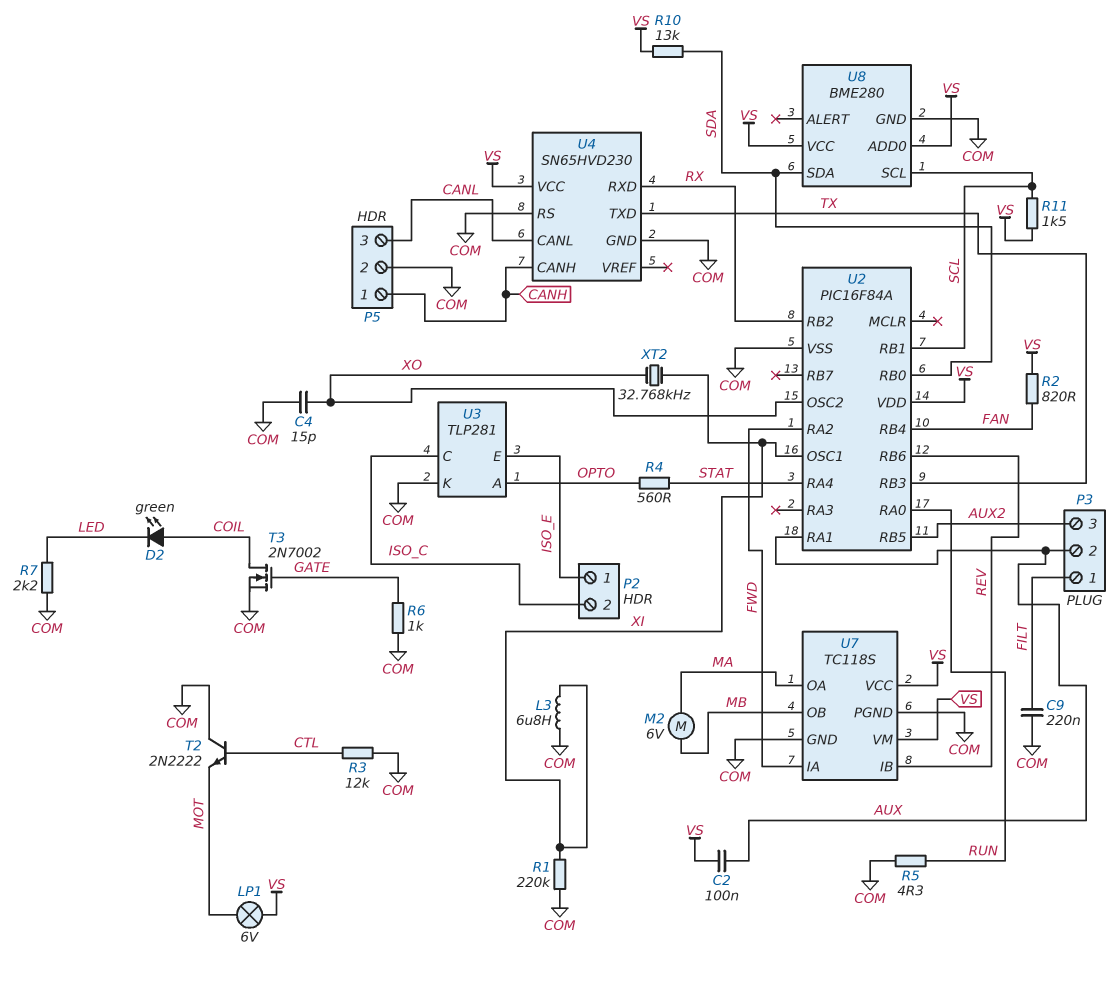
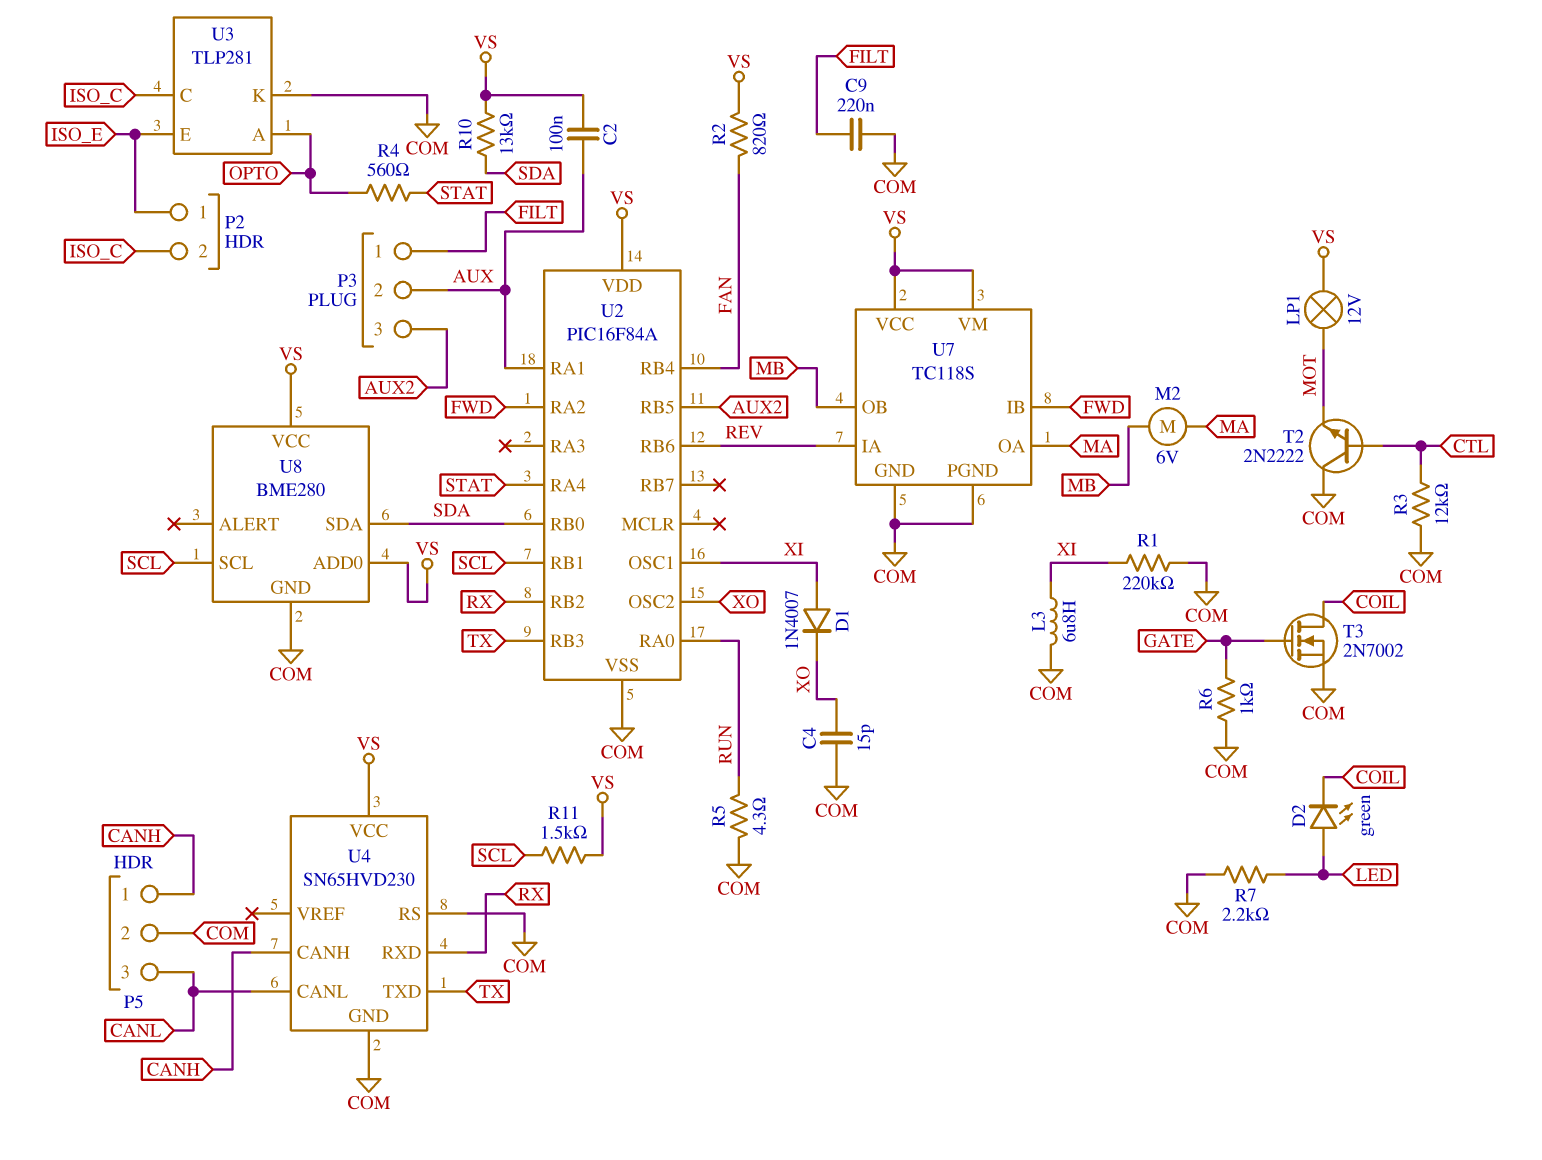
D1: none -> diode 1N4007 (A XI, K XO)
D2: LED green (A COIL, K LED) -> LED green (A LED, K COIL)
LP1: lamp 6V (MOT, VS) -> lamp 12V (MOT, VS)
U7 pin IA: FWD -> REV
U7 pin IB: REV -> FWD
XT2: 32.768kHz (XI, XO) -> none

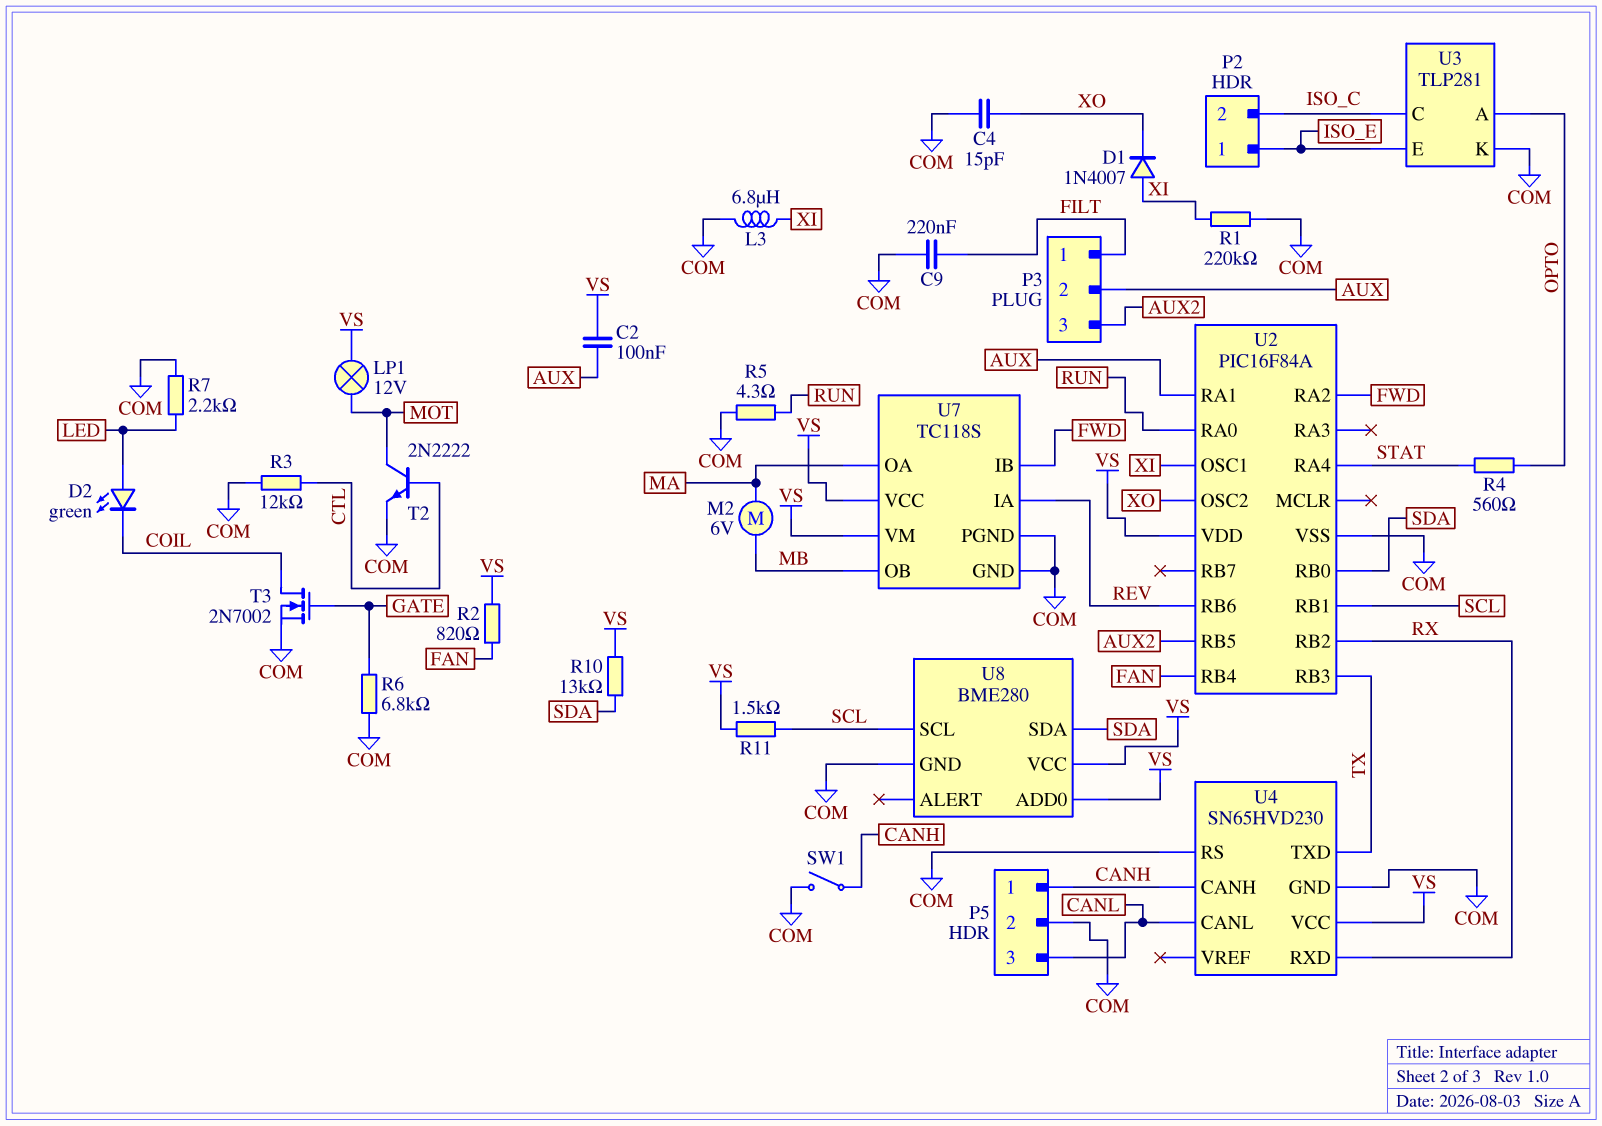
R6: 1k (COM, GATE) -> 6.8k (COM, GATE)
SW1: none -> switch (CANH, COM)
T2: NPN 2N2222 (B CTL, C COM, E MOT) -> NPN 2N2222 (B CTL, C MOT, E COM)

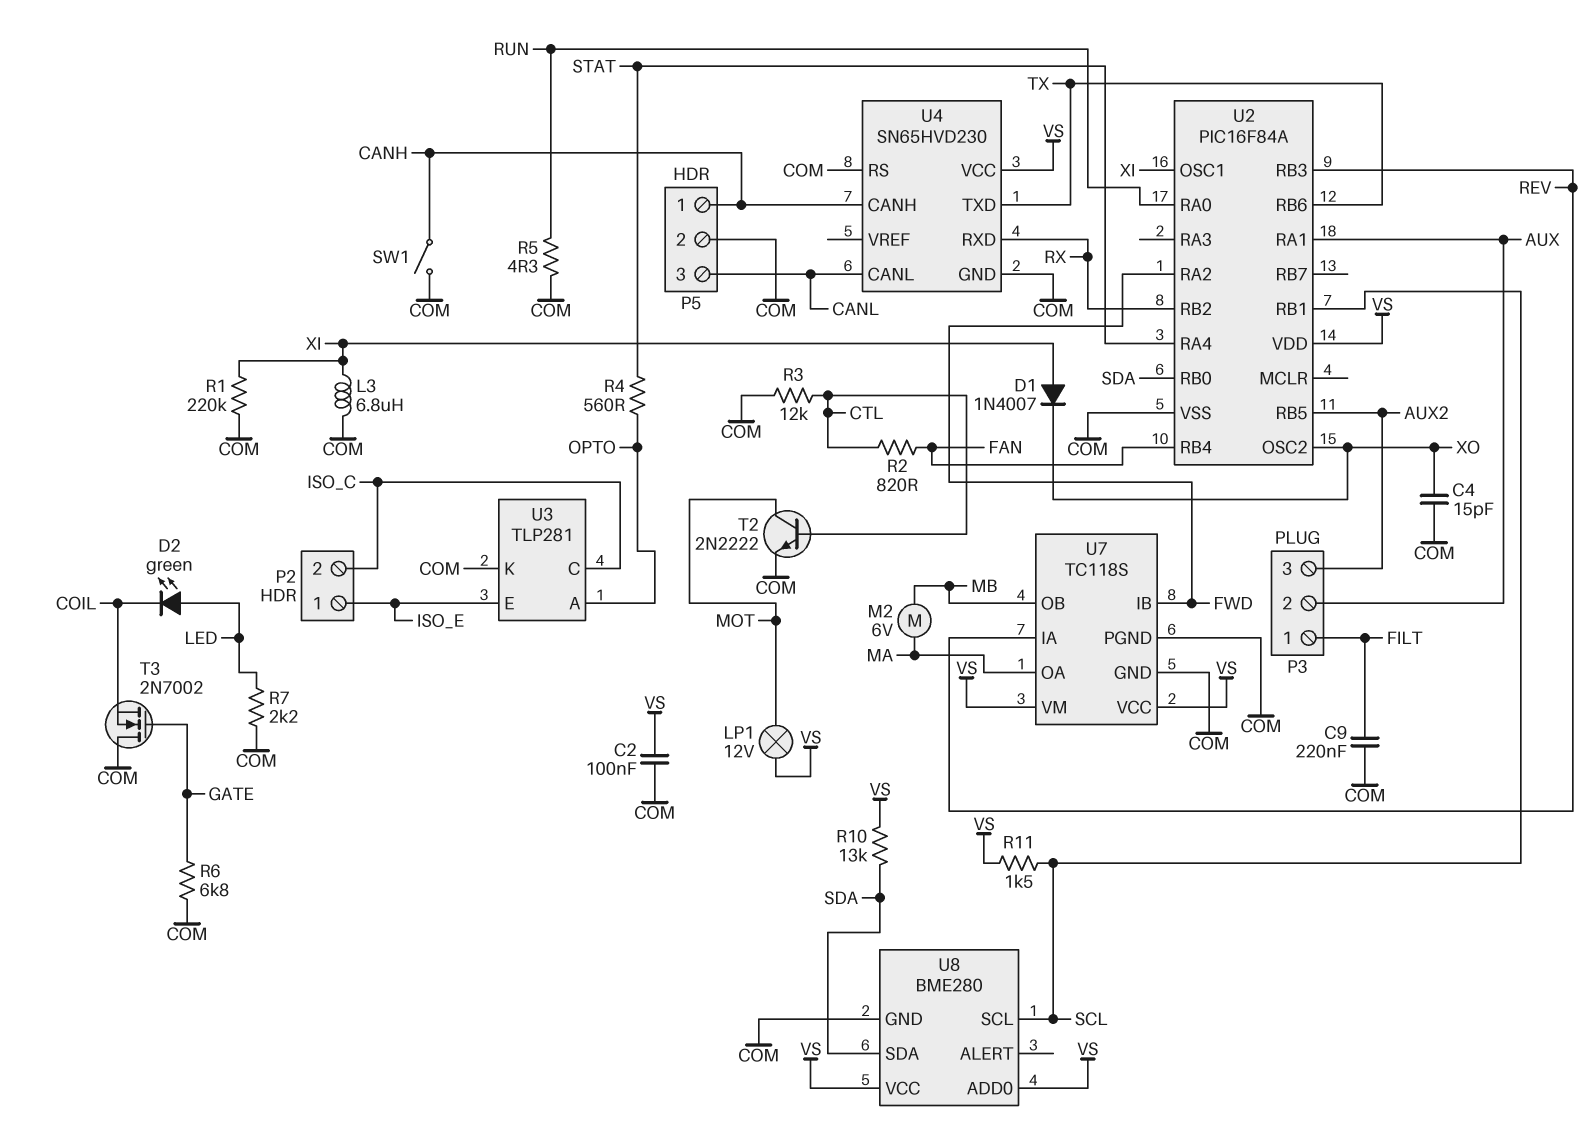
C2: 100nF (AUX, VS) -> 100nF (COM, VS)
R2: 820 (FAN, VS) -> 820 (CTL, FAN)
T3: NMOS 2N7002 (G GATE, D COIL, S COM) -> NMOS 2N7002 (G GATE, D COM, S COIL)
U2 pin RB3: TX -> REV
U2 pin RB6: REV -> TX

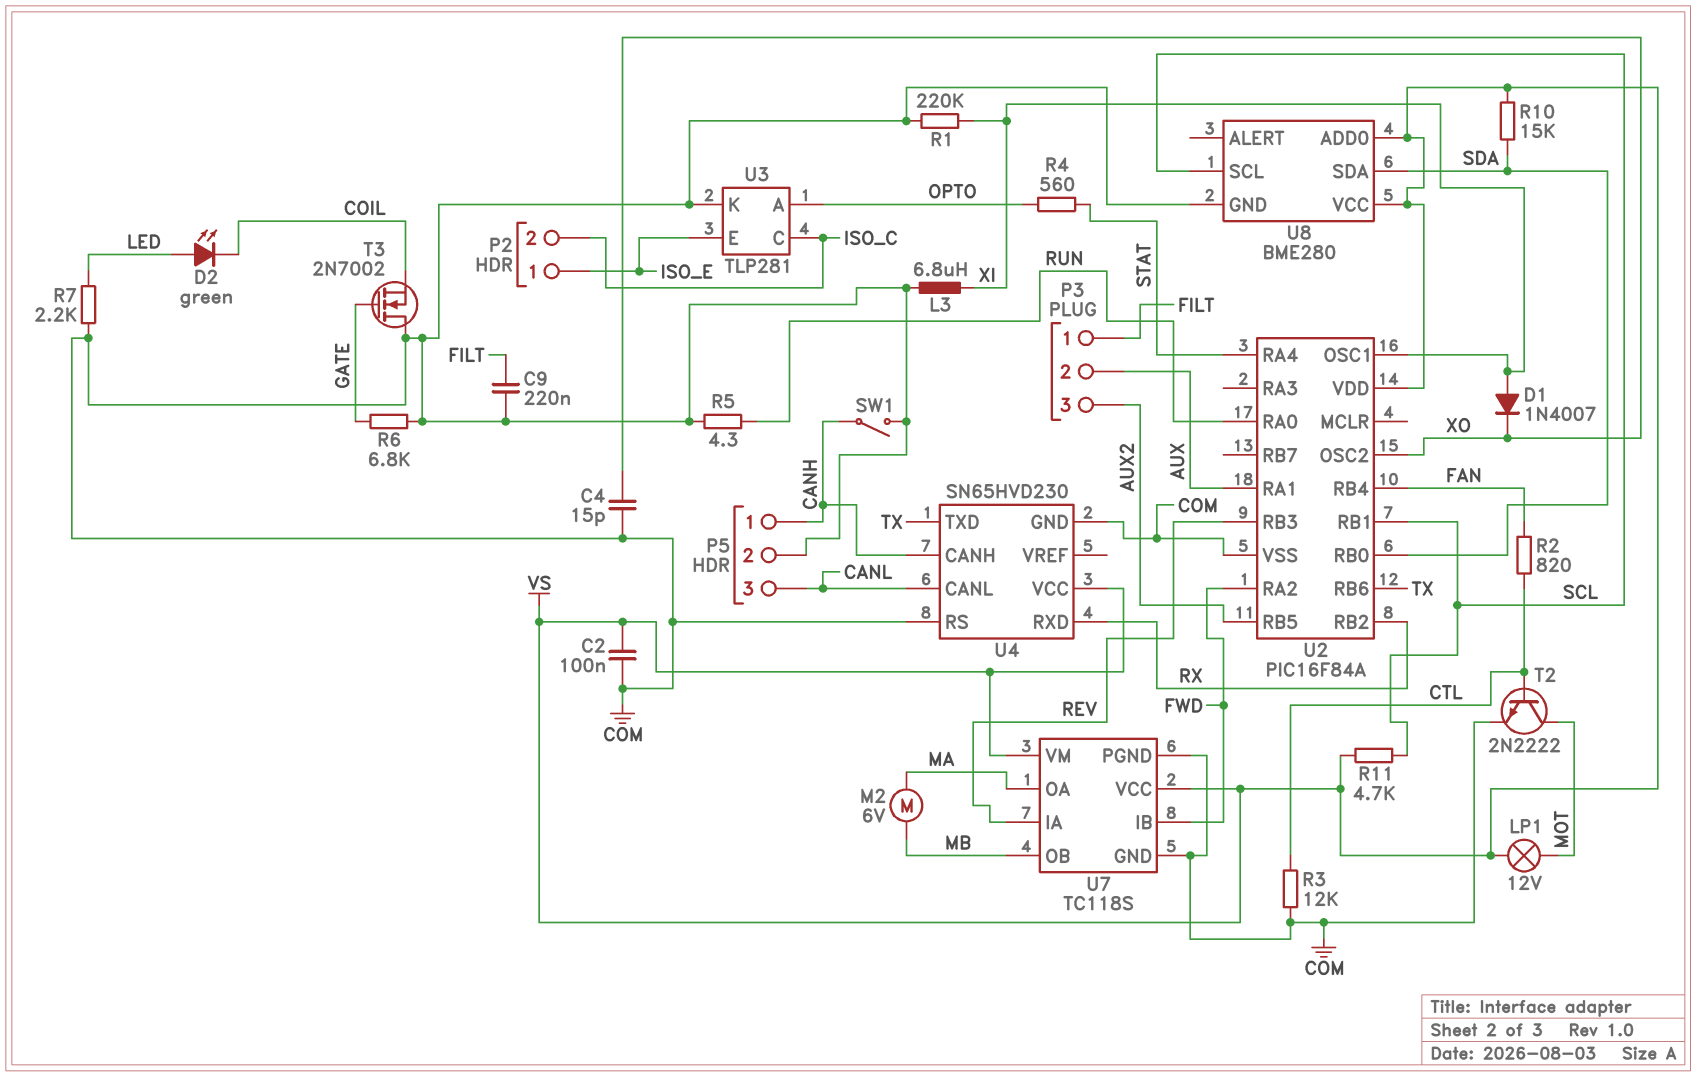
R10: 13k (SDA, VS) -> 15k (SDA, VS)
R11: 1.5k (SCL, VS) -> 4.7k (SCL, VS)

